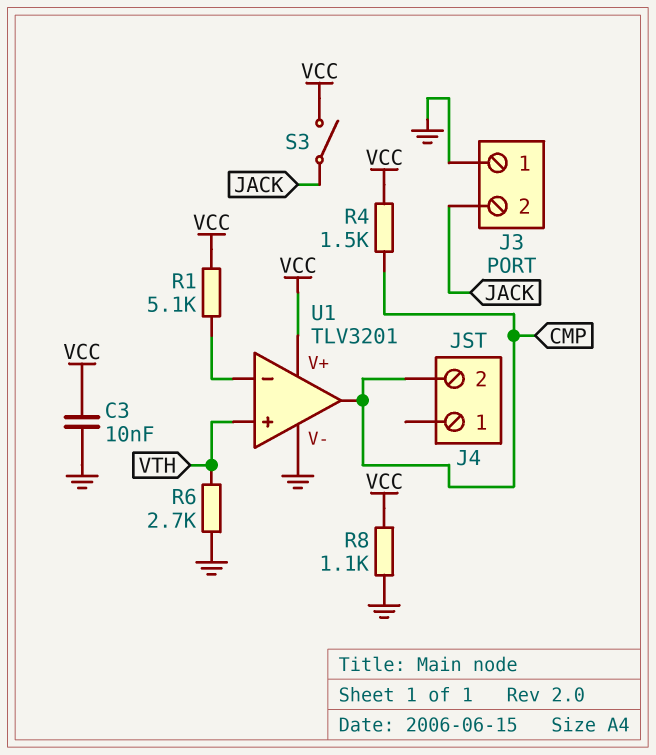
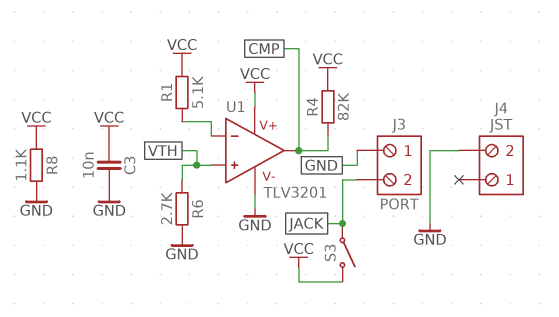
J4 pin 2: CMP -> GND
R4: 1.5k (CMP, VCC) -> 82k (CMP, VCC)

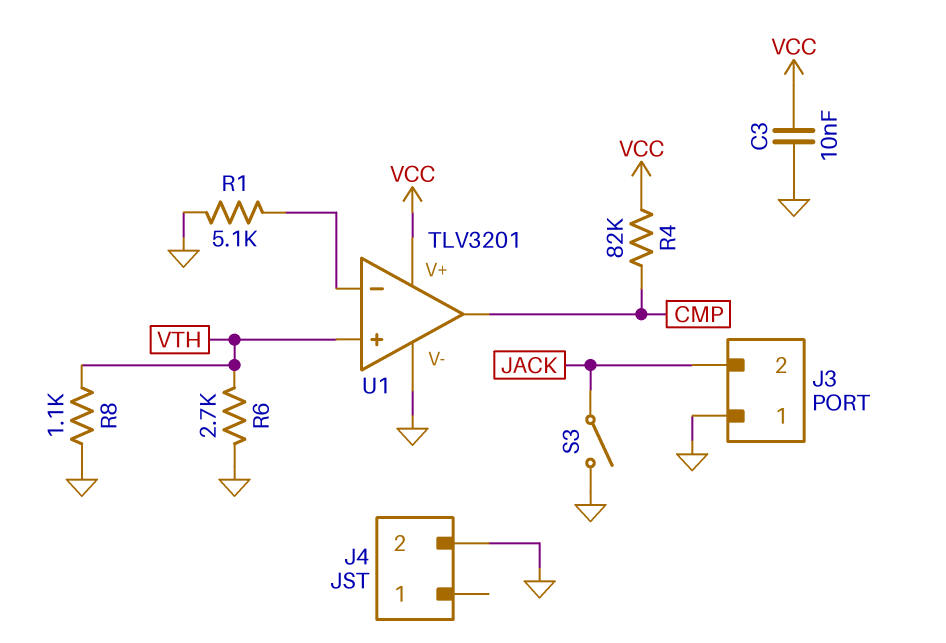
R1: 5.1k (U1/in-, VCC) -> 5.1k (GND, U1/in-)
R8: 1.1k (GND, VCC) -> 1.1k (GND, VTH)
S3: switch (JACK, VCC) -> switch (GND, JACK)

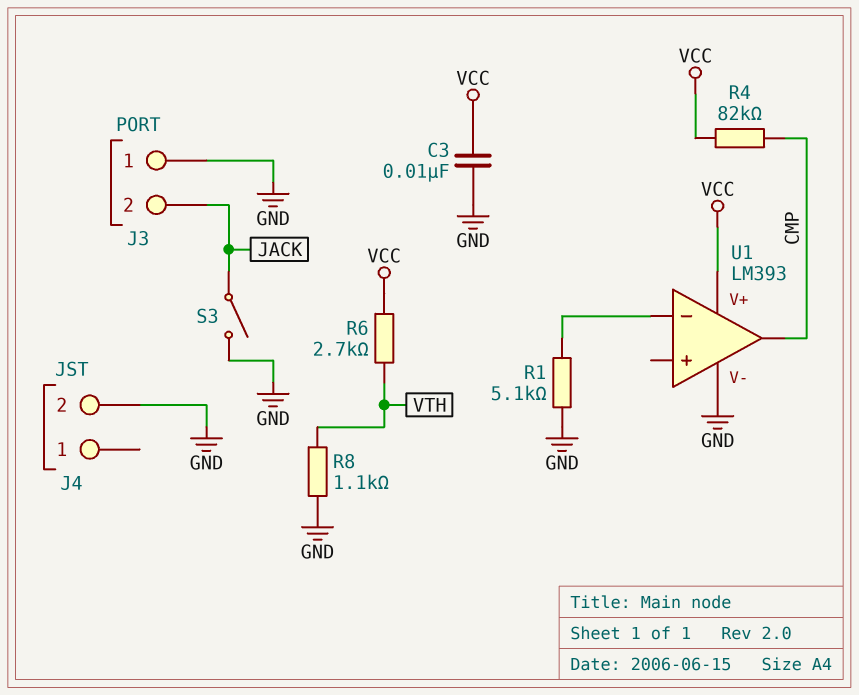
R6: 2.7k (GND, VTH) -> 2.7k (VCC, VTH)
U1: TLV3201 -> LM393
U1 pin in+: VTH -> none

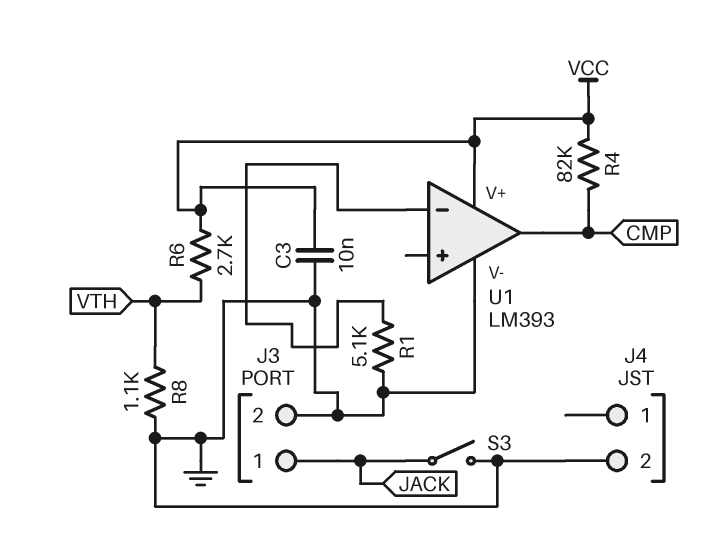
J3 pin 1: GND -> JACK
J3 pin 2: JACK -> GND

